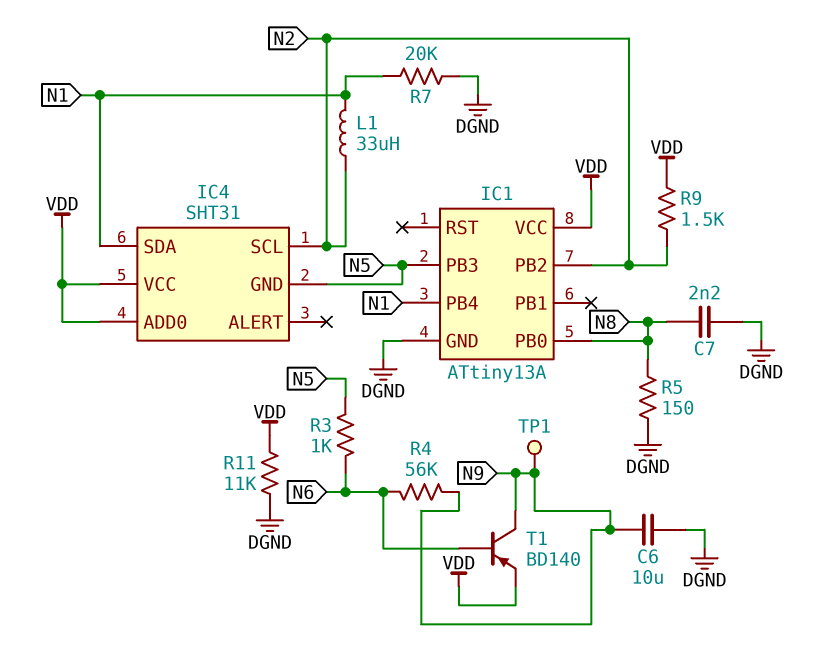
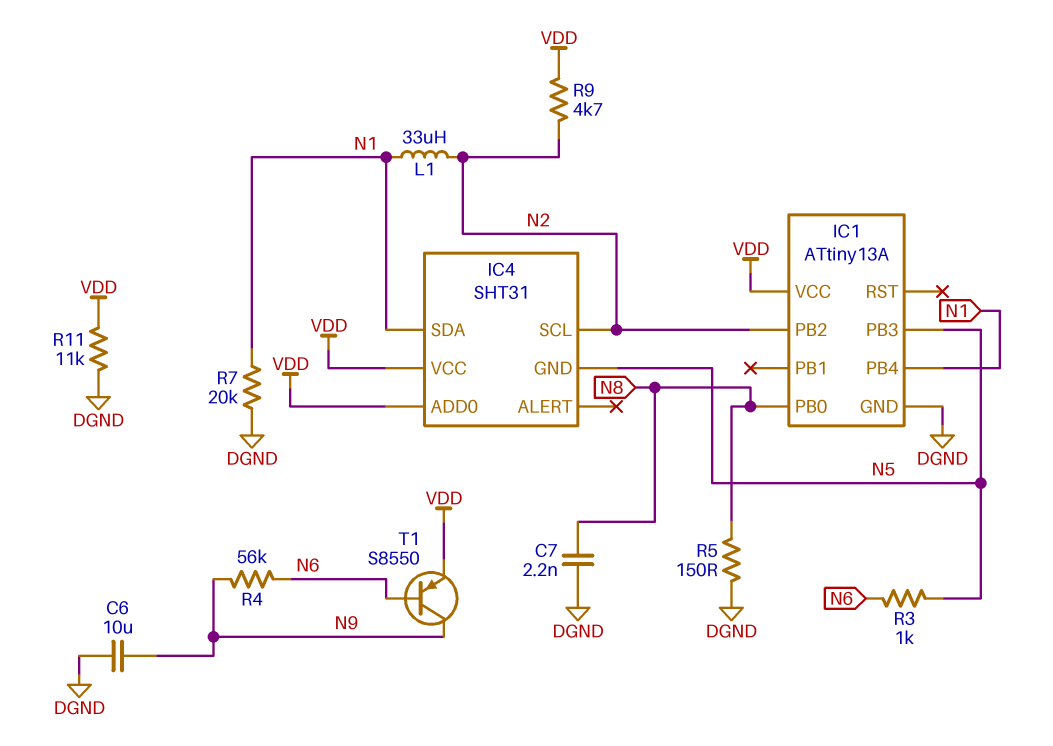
R9: 1.5k (N2, VDD) -> 4.7k (N2, VDD)
T1: PNP BD140 (B N6, C N9, E VDD) -> PNP S8550 (B N6, C N9, E VDD)
TP1: test point (N9) -> none

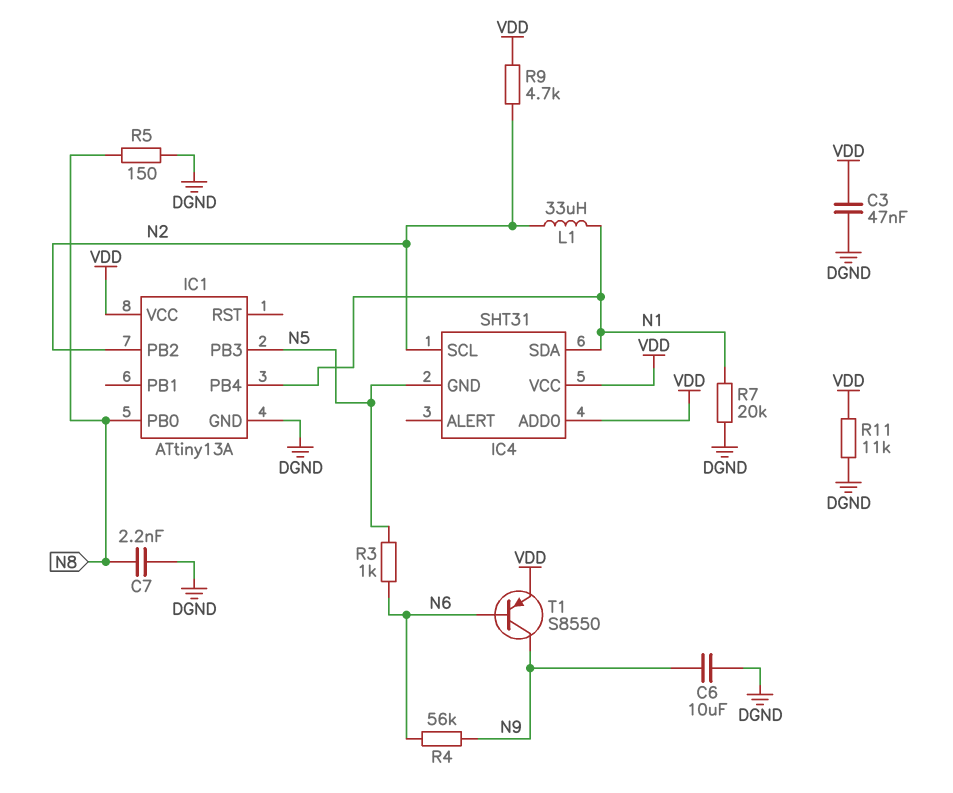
C3: none -> 47nF (DGND, VDD)

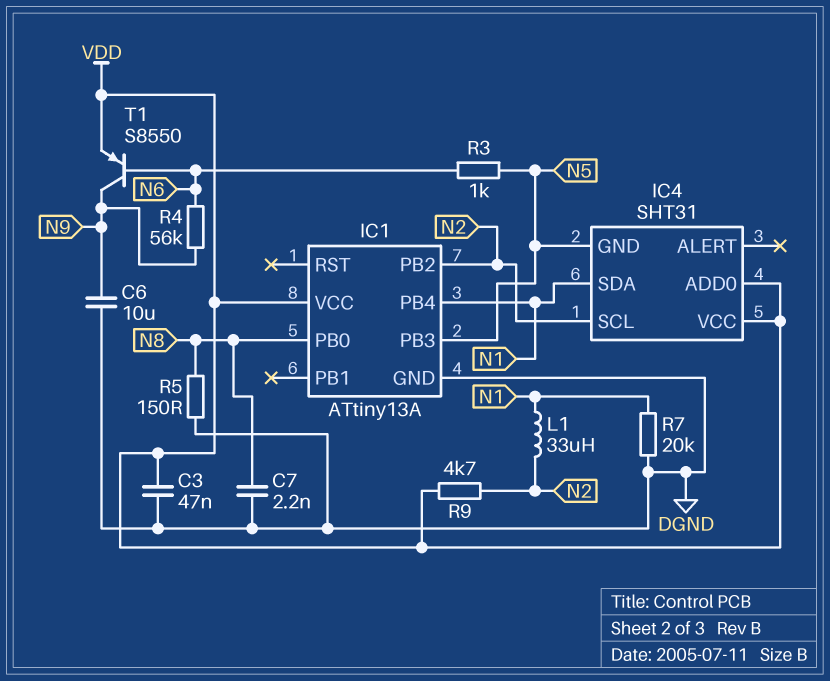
R11: 11k (DGND, VDD) -> none

